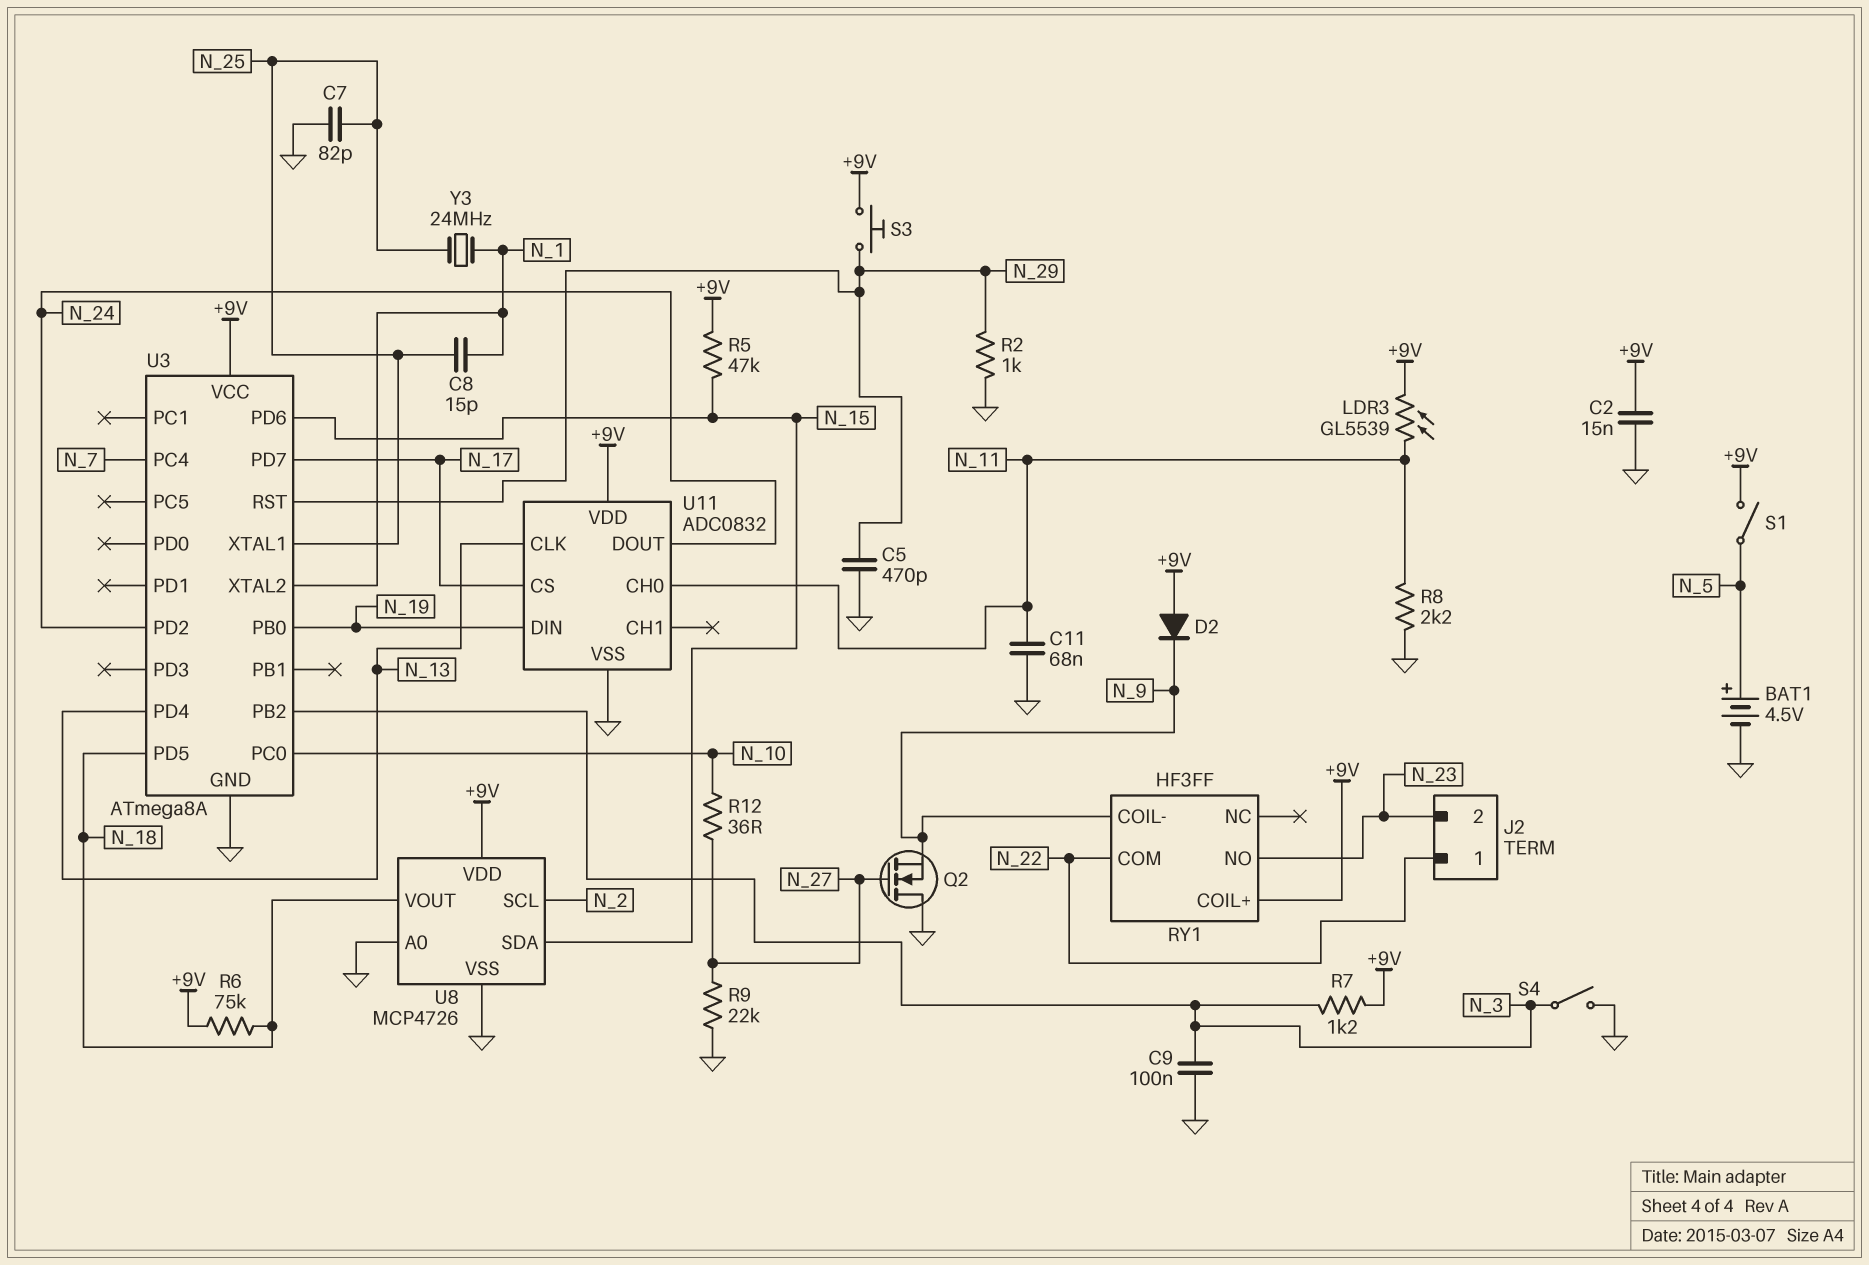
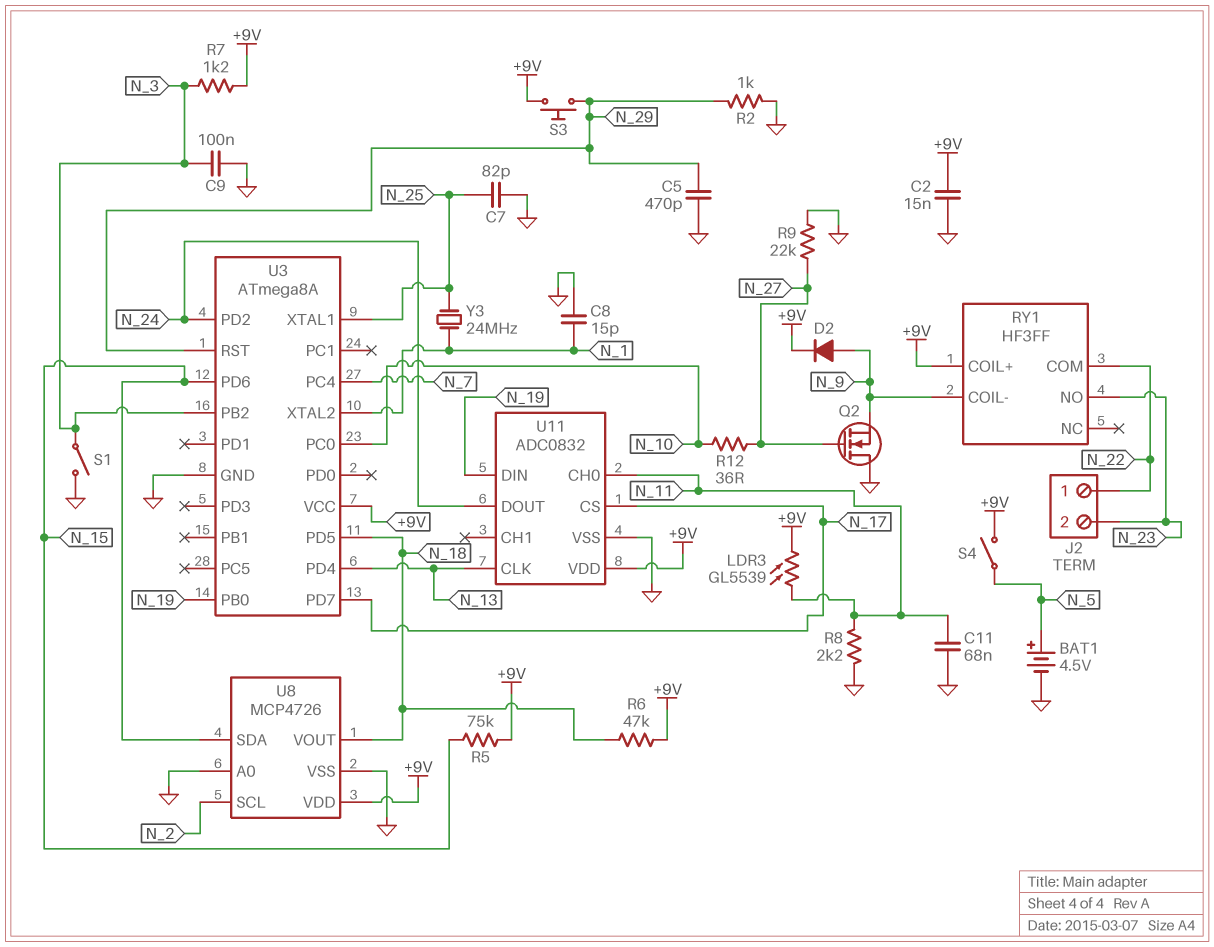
C8: 15pF (N_1, N_25) -> 15pF (GND, N_1)
D2: diode (A +9V, K N_9) -> diode (A N_9, K +9V)
R5: 47k (+9V, N_15) -> 75k (+9V, N_15)
R6: 75k (+9V, N_18) -> 47k (+9V, N_18)
S1: switch (+9V, N_5) -> switch (GND, N_3)
S4: switch (GND, N_3) -> switch (+9V, N_5)

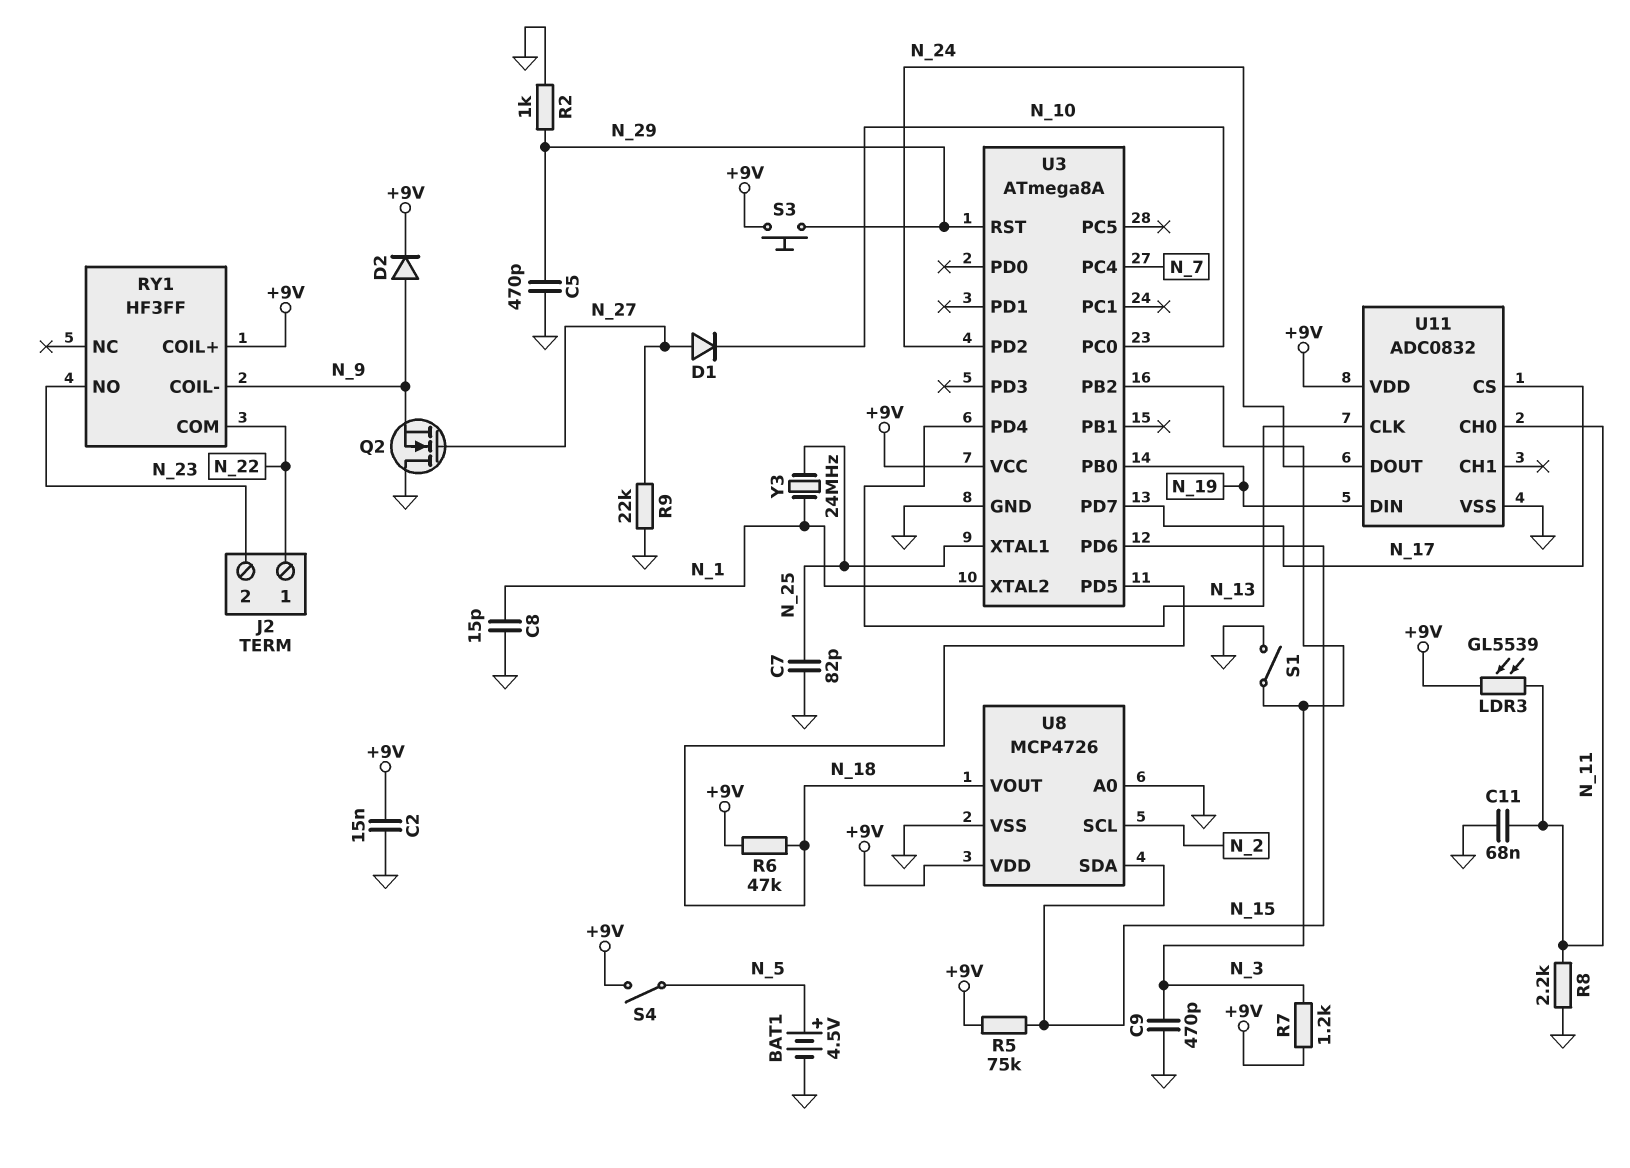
C9: 100nF (GND, N_3) -> 470pF (GND, N_3)
D1: none -> diode (A N_27, K N_10)
R12: 36 (N_10, N_27) -> none

